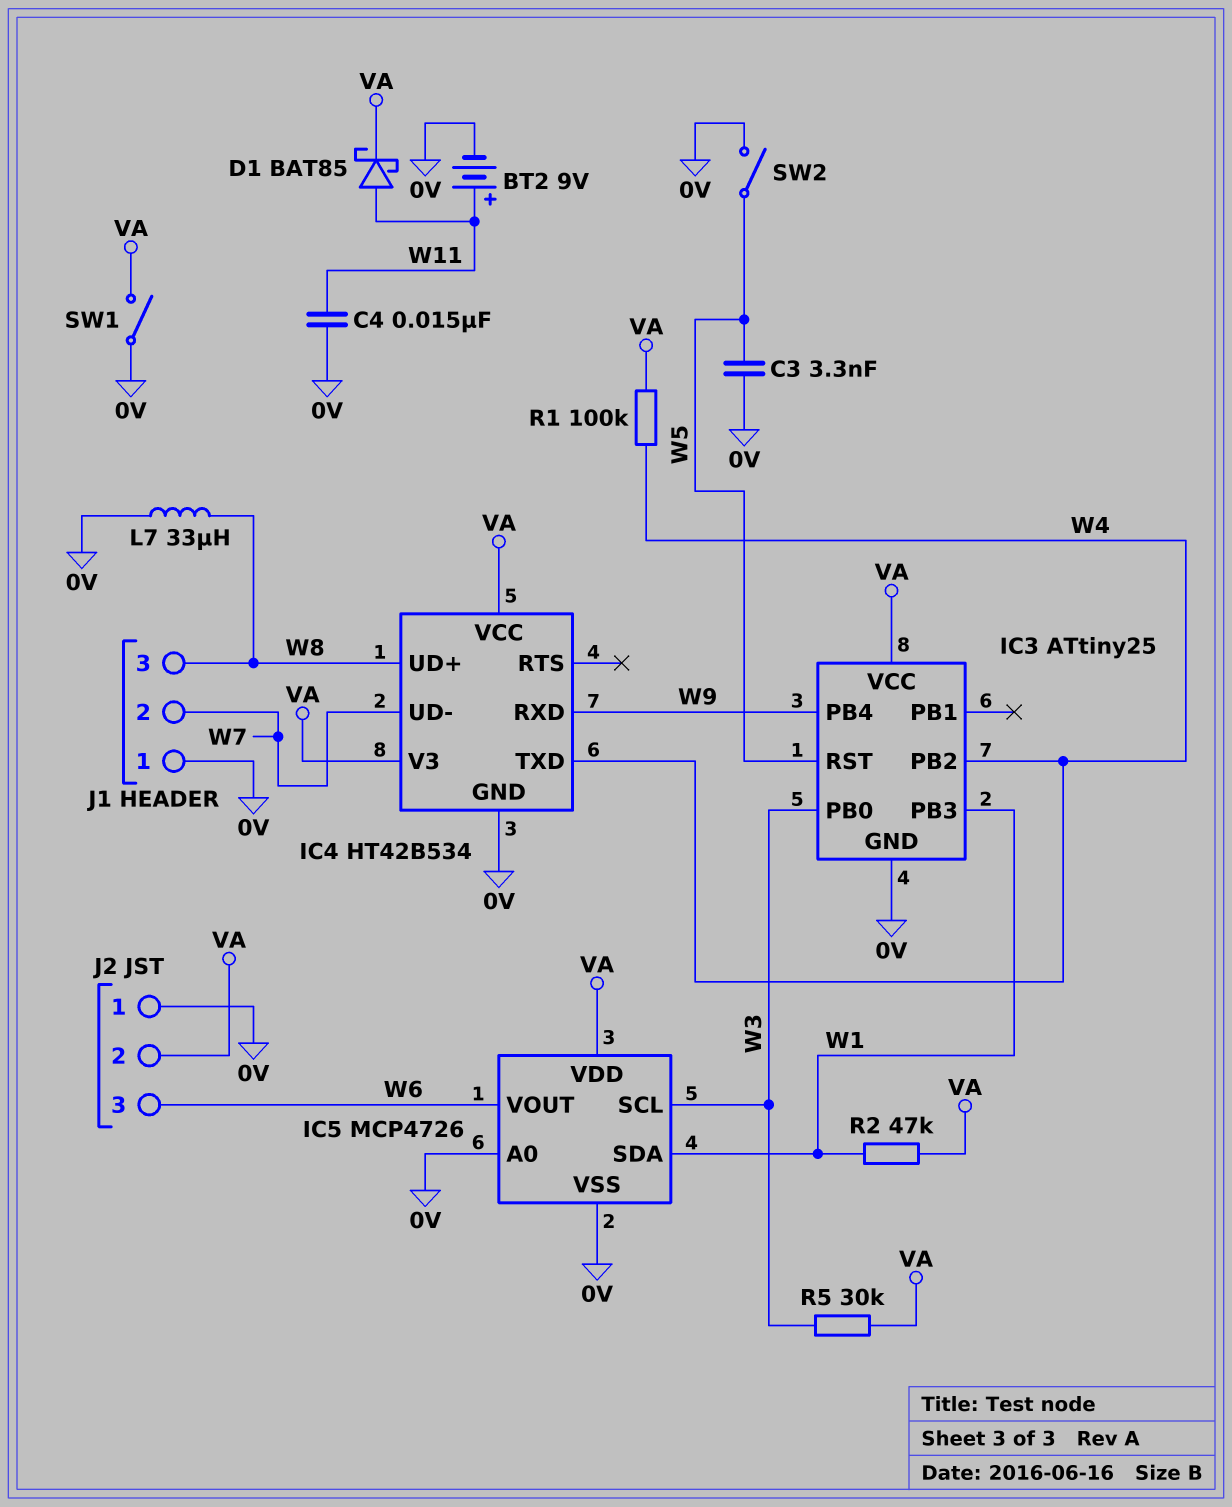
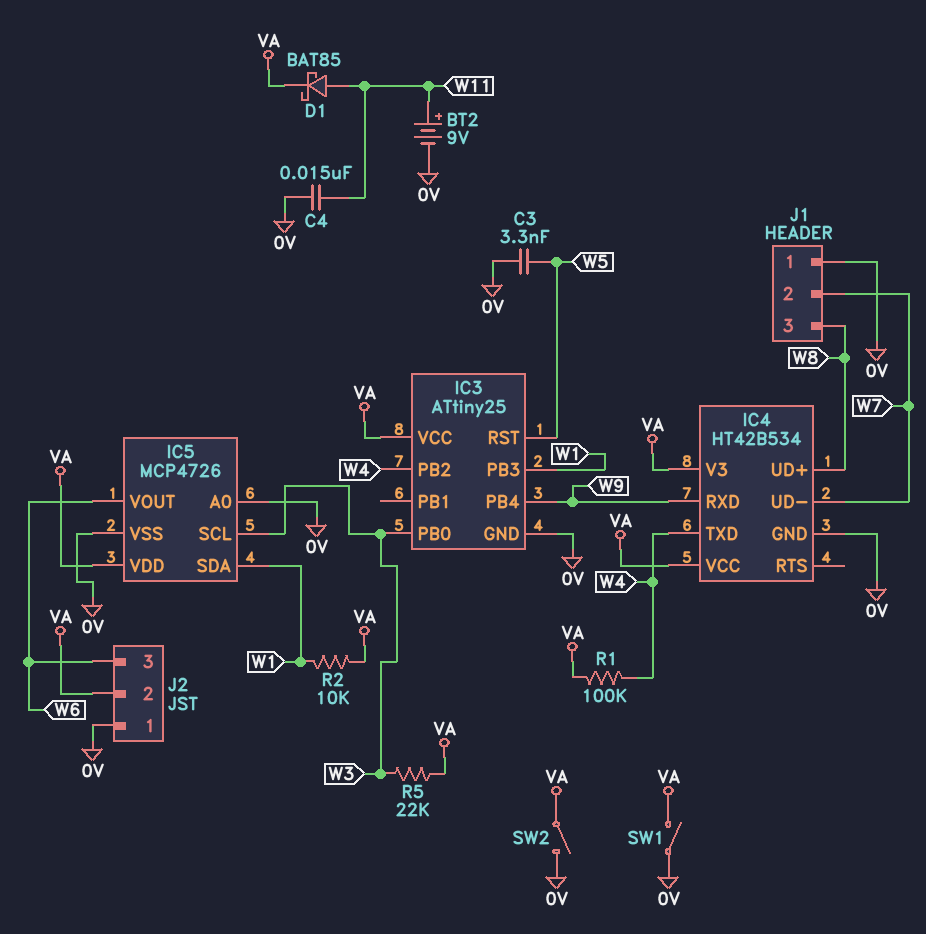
L7: 33uH (0V, W8) -> none
R2: 47k (VA, W1) -> 10k (VA, W1)
R5: 30k (VA, W3) -> 22k (VA, W3)
SW2: switch (0V, W5) -> switch (0V, VA)

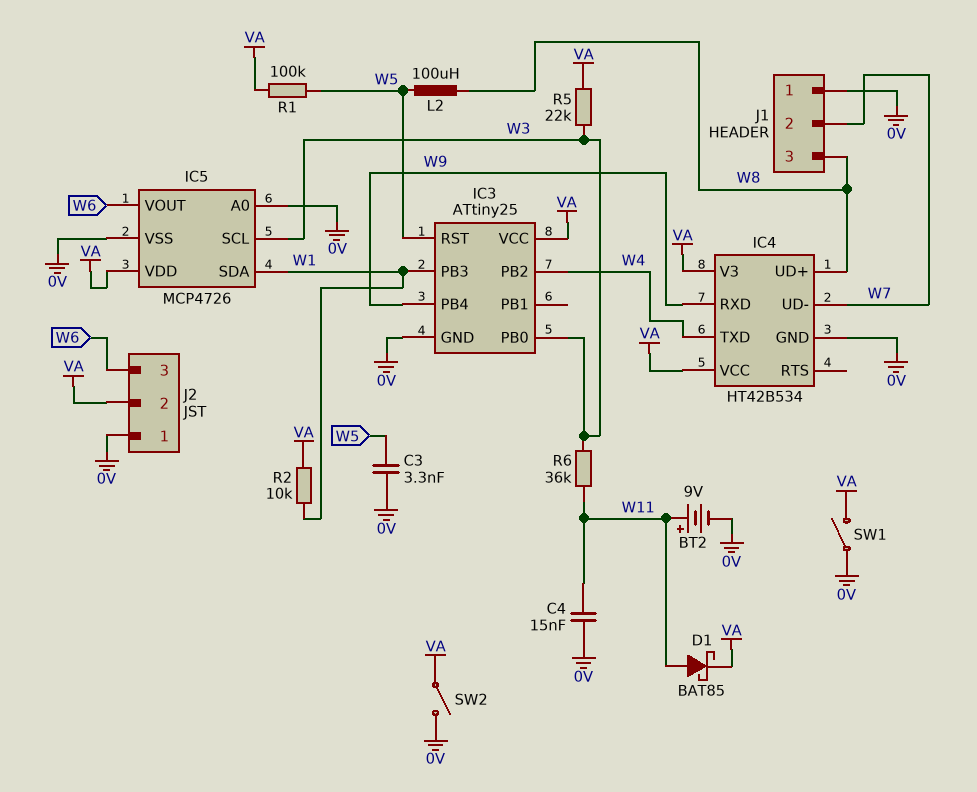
L2: none -> 100uH (W5, W8)
R1: 100k (VA, W4) -> 100k (VA, W5)
R6: none -> 36k (W3, W11)

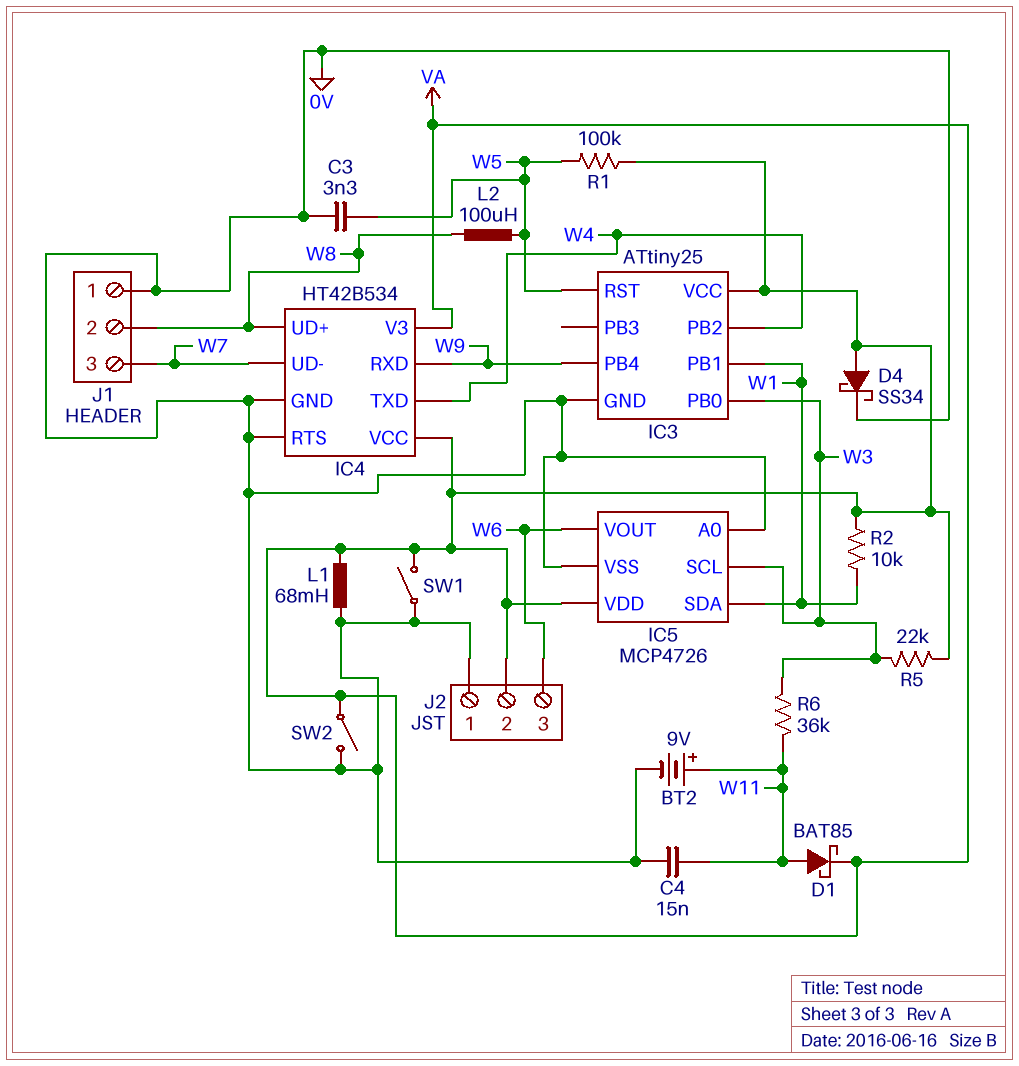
D4: none -> schottky SS34 (A VA, K 0V)
IC3 pin PB1: none -> W1
IC3 pin PB3: W1 -> none
IC4 pin RTS: none -> 0V
J1 pin 2: W7 -> W8
J1 pin 3: W8 -> W7
L1: none -> 68mH (0V, VA)

